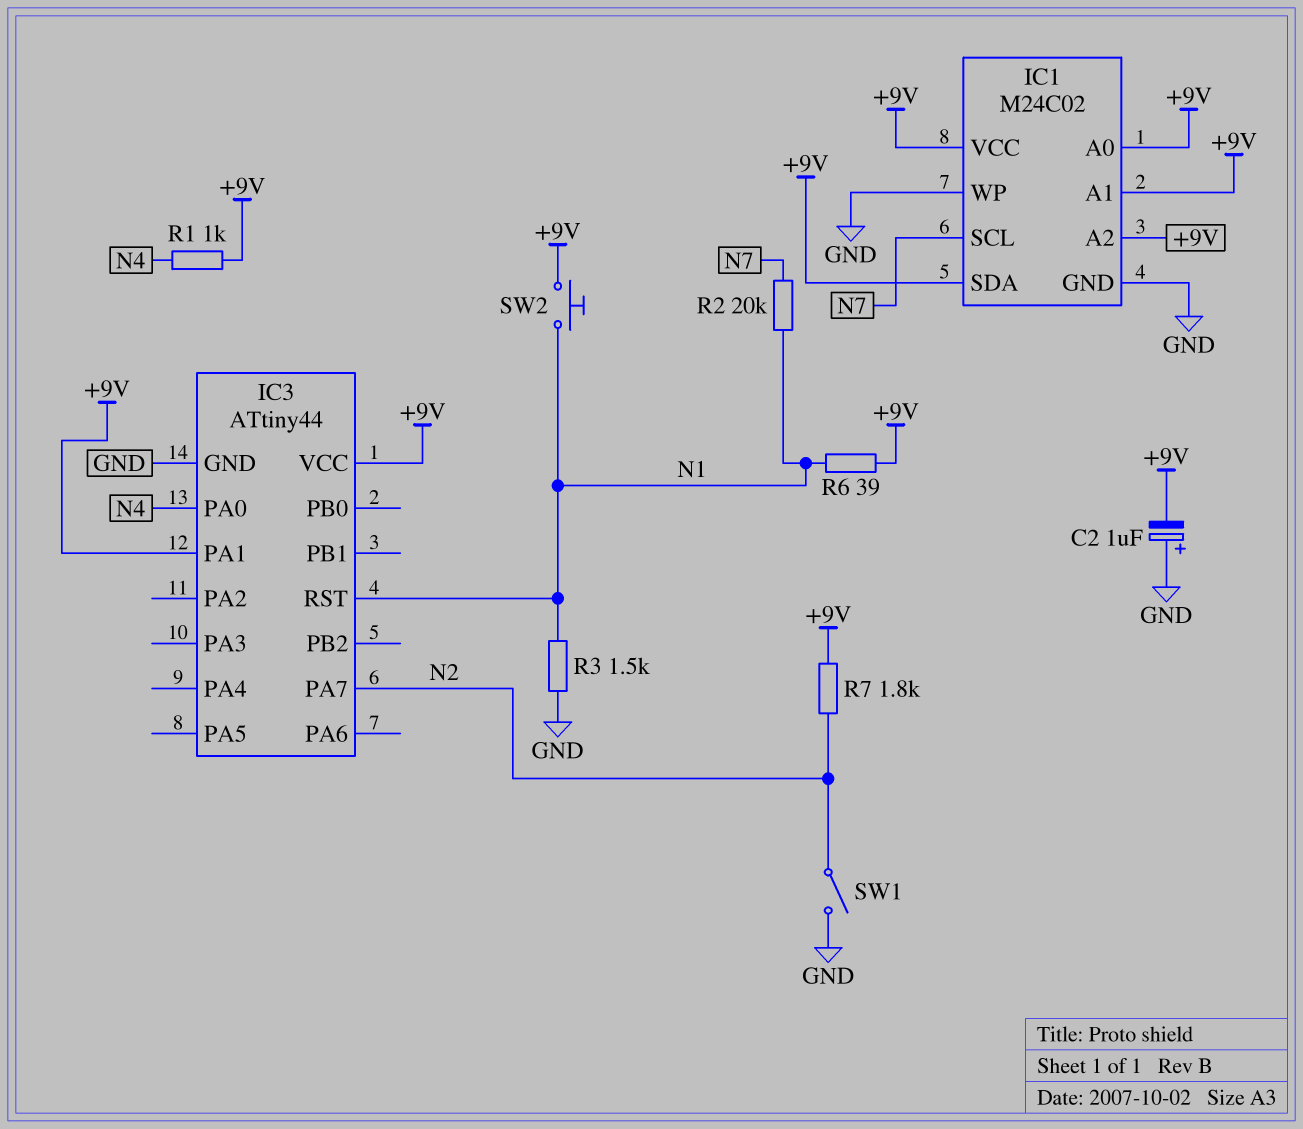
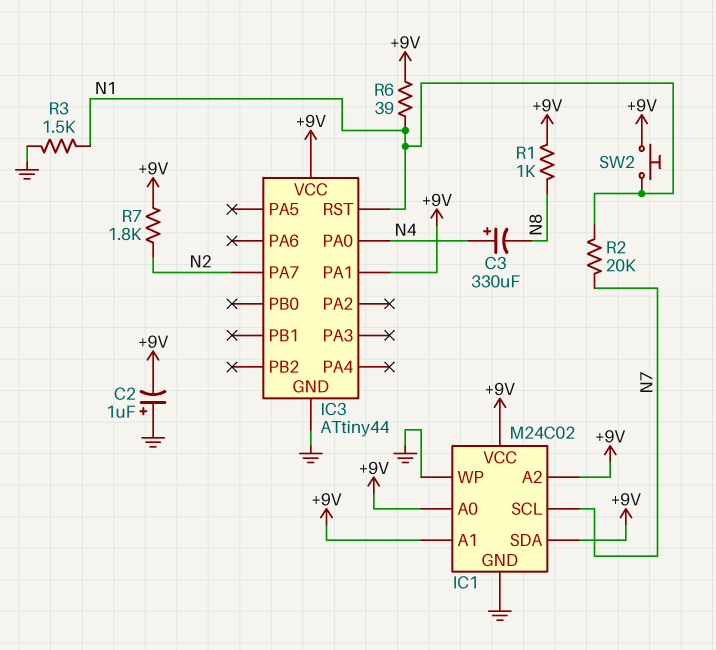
C3: none -> 330uF (plus N4, minus N8)
R1: 1k (+9V, N4) -> 1k (+9V, N8)
SW1: switch (GND, N2) -> none

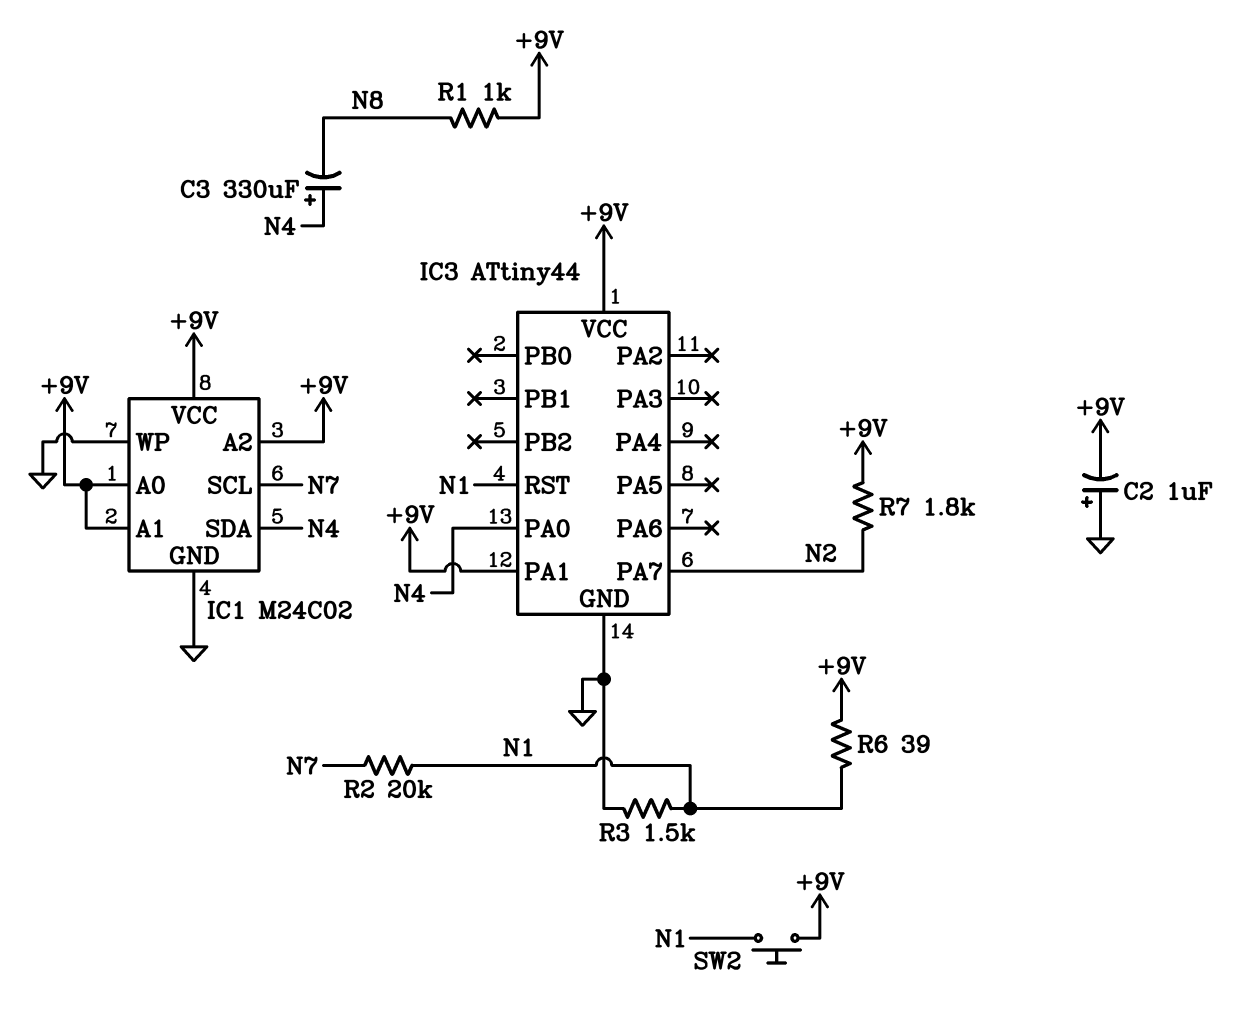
IC1 pin SDA: +9V -> N4

